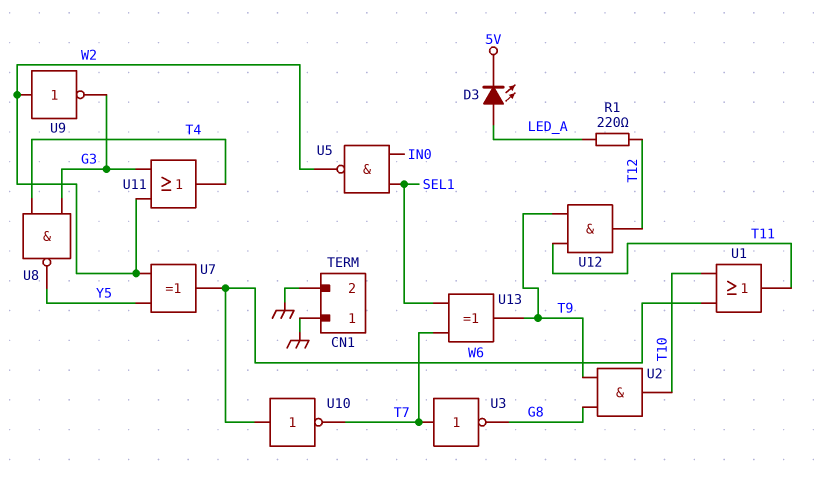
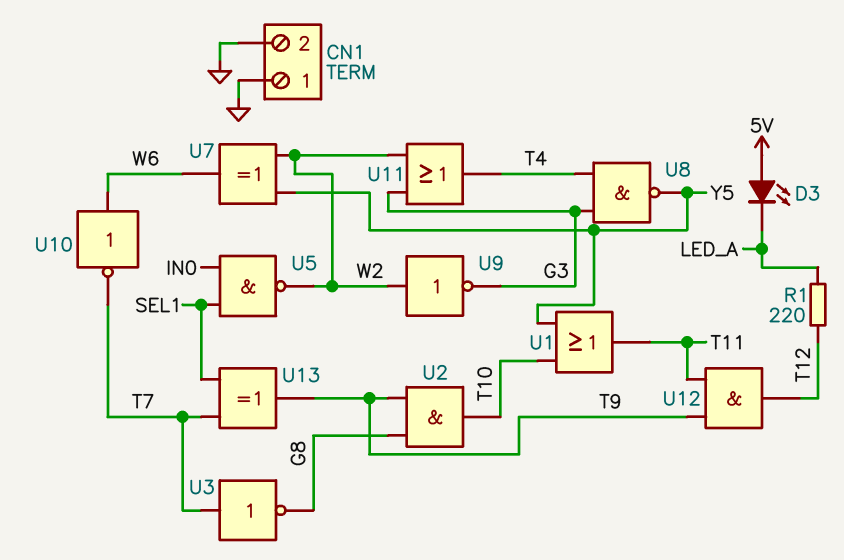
D3: LED (A LED_A, K 5V) -> LED (A 5V, K LED_A)
U1: OR (in T10, in W6, out T11) -> OR (in T10, in Y5, out T11)

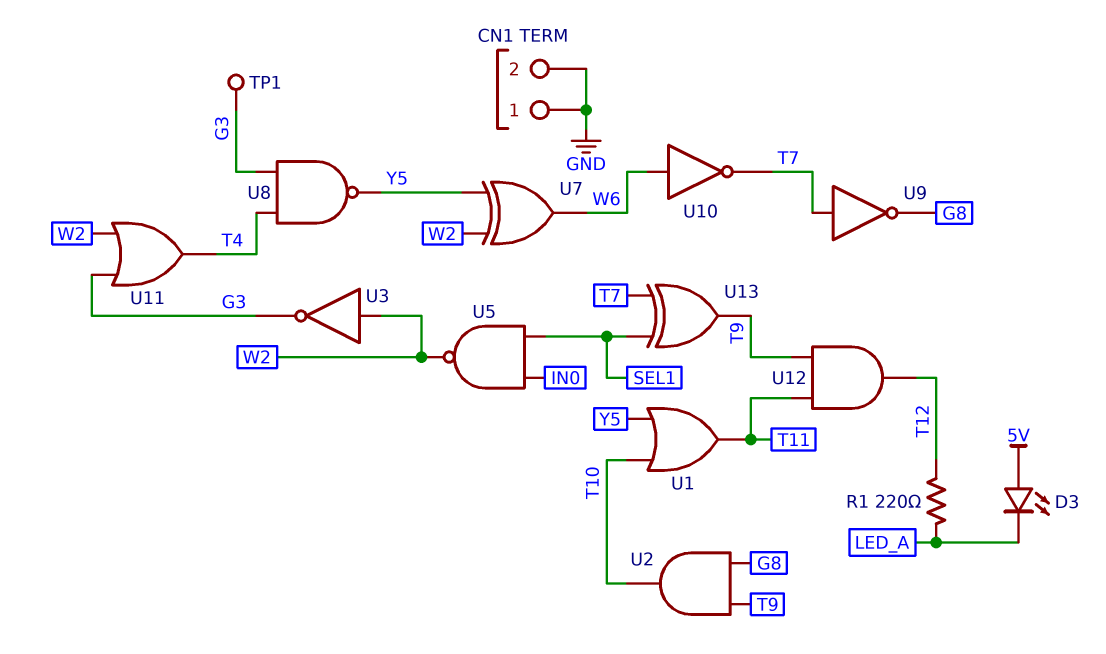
TP1: none -> test point (G3)
U3: NOT (in T7, out G8) -> NOT (in W2, out G3)
U9: NOT (in W2, out G3) -> NOT (in T7, out G8)

